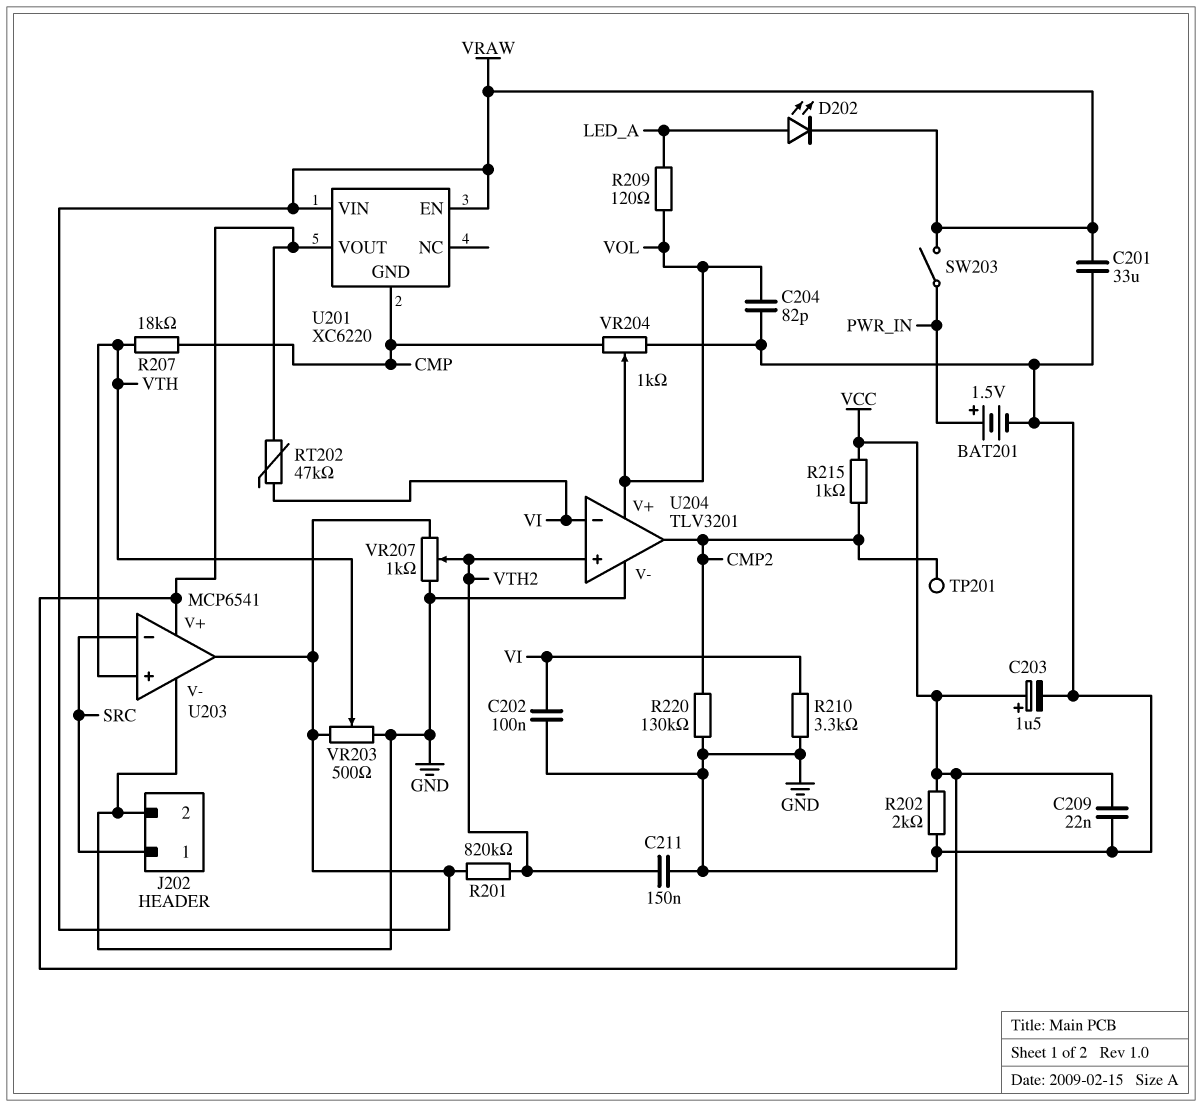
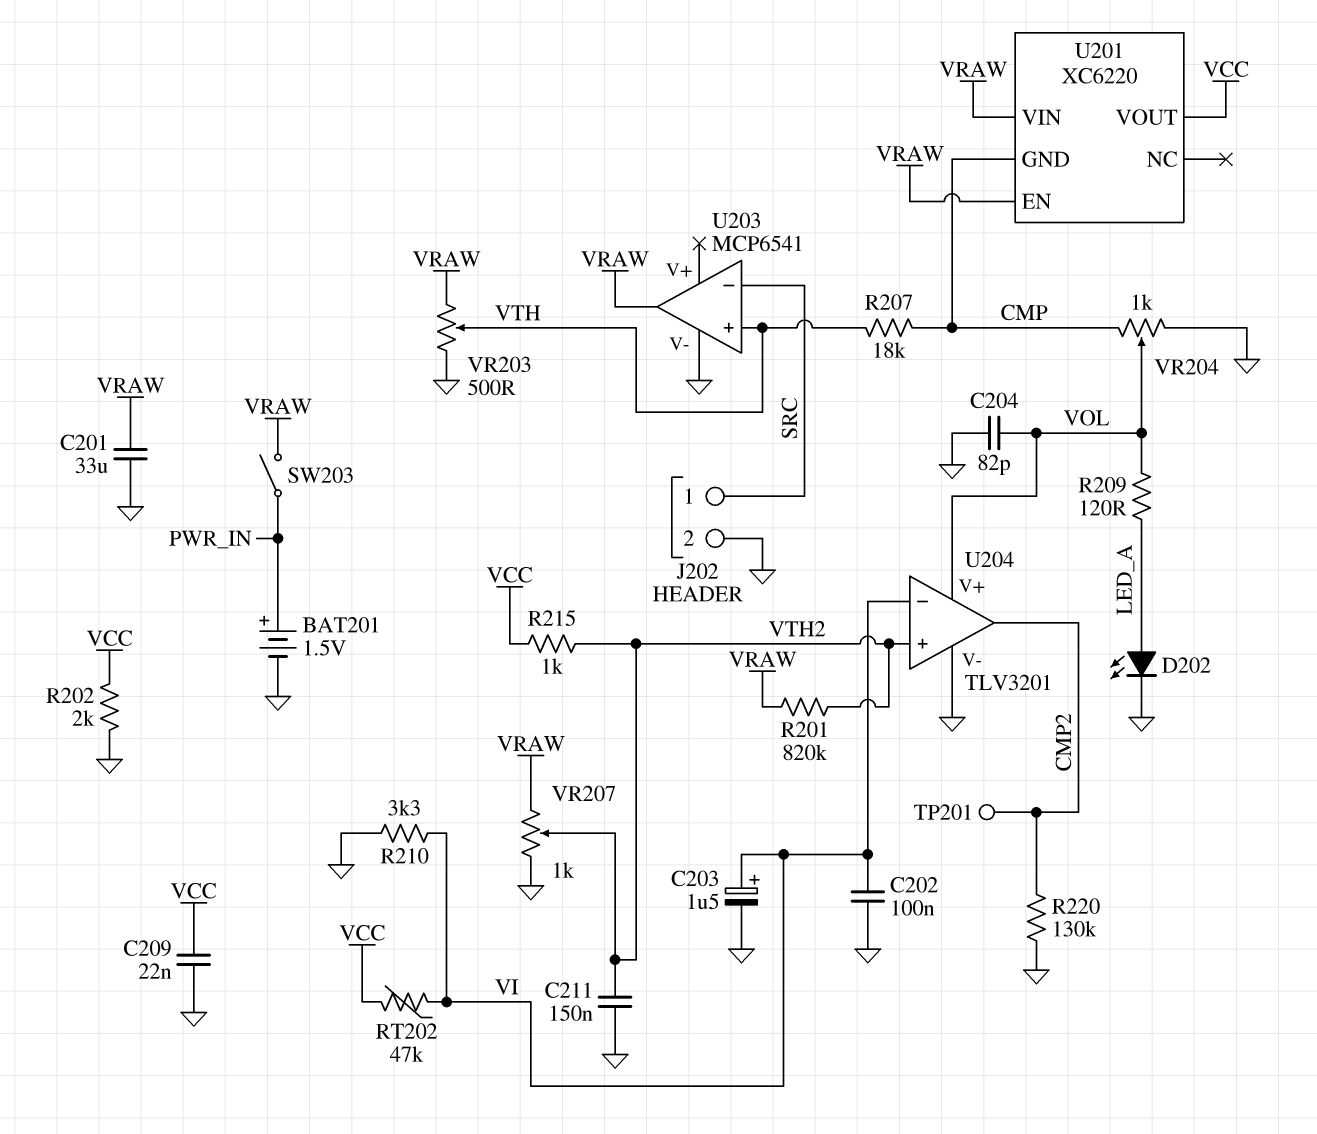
C203: 1.5uF (plus VCC, minus GND) -> 1.5uF (plus VI, minus GND)
D202: LED (A LED_A, K VRAW) -> LED (A LED_A, K GND)
R215: 1k (CMP2, VCC) -> 1k (VCC, VTH2)
U203 pin V+: VCC -> none

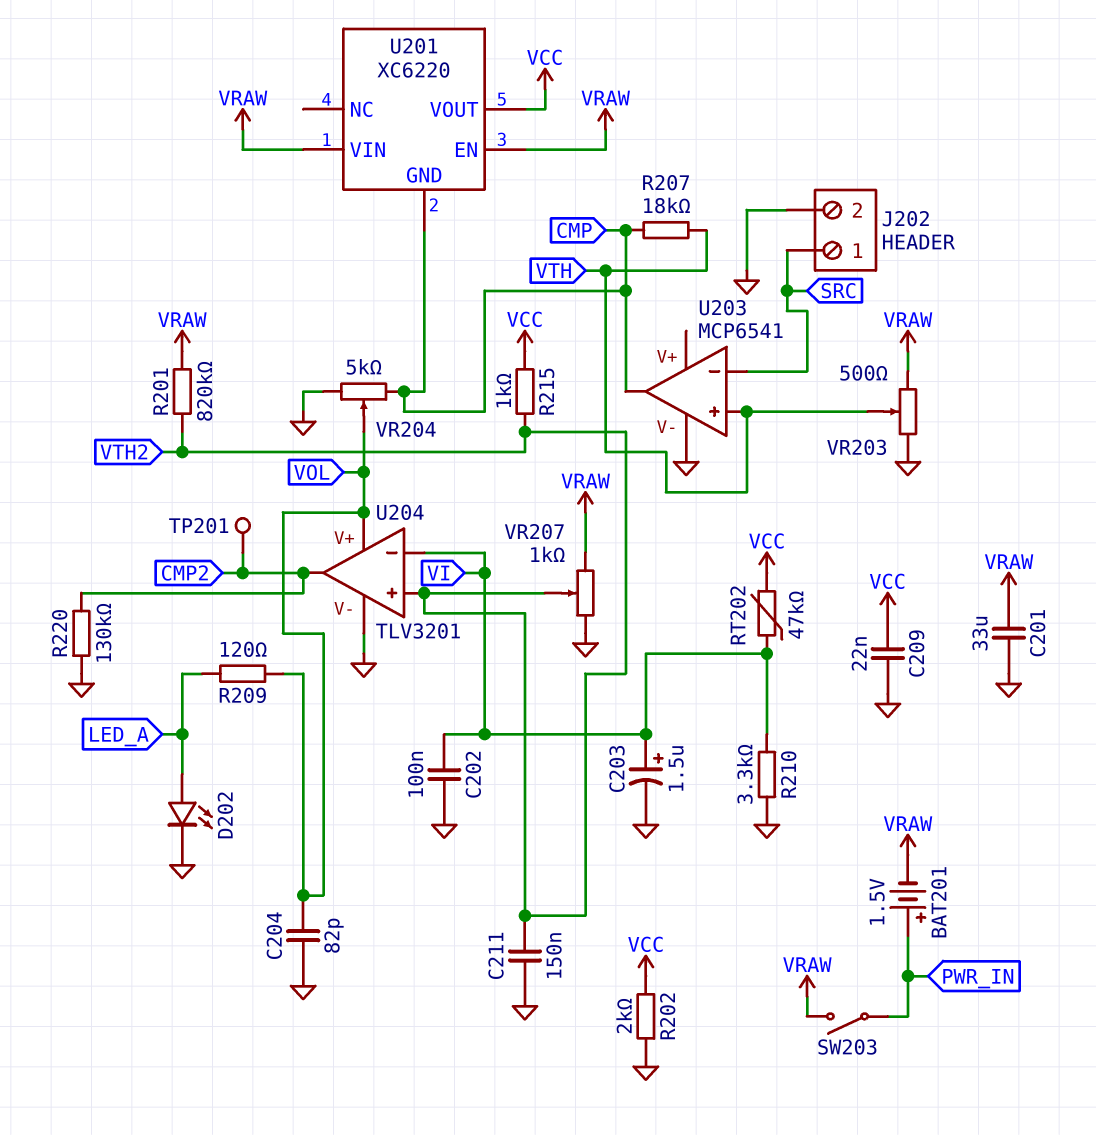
BAT201: 1.5V (plus PWR_IN, minus GND) -> 1.5V (plus PWR_IN, minus VRAW)
U203 pin out: VRAW -> CMP
VR204: 1k (CMP, GND, wiper VOL) -> 5k (CMP, GND, wiper VOL)

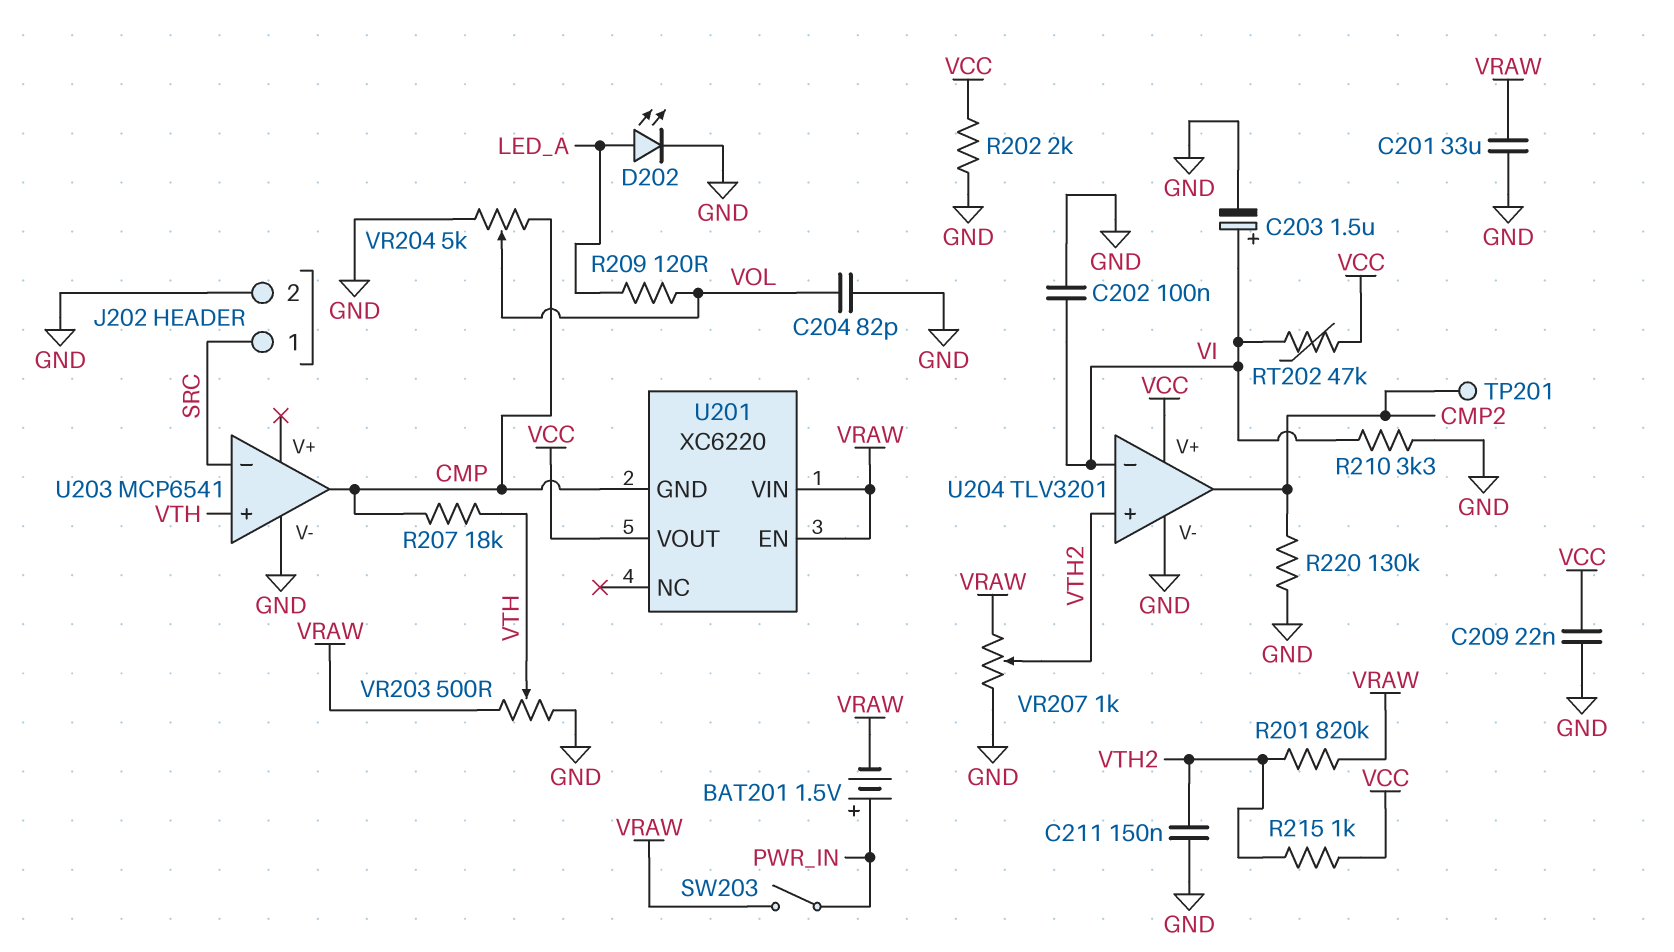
U204 pin V+: VOL -> VCC

